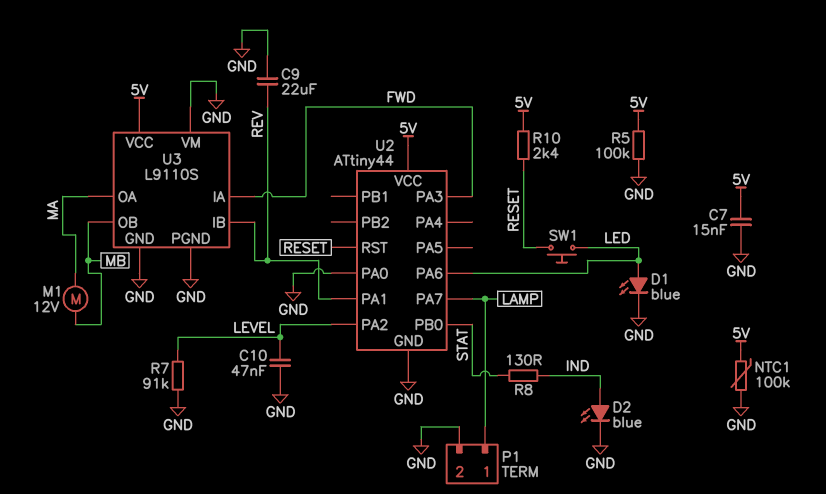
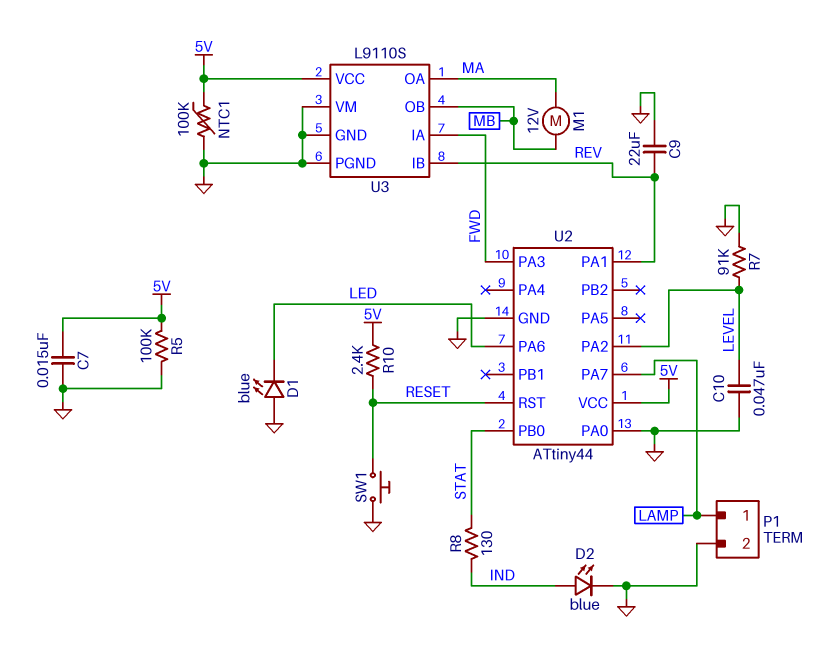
D1: LED blue (A LED, K GND) -> LED blue (A GND, K LED)
SW1: button (LED, RESET) -> button (GND, RESET)

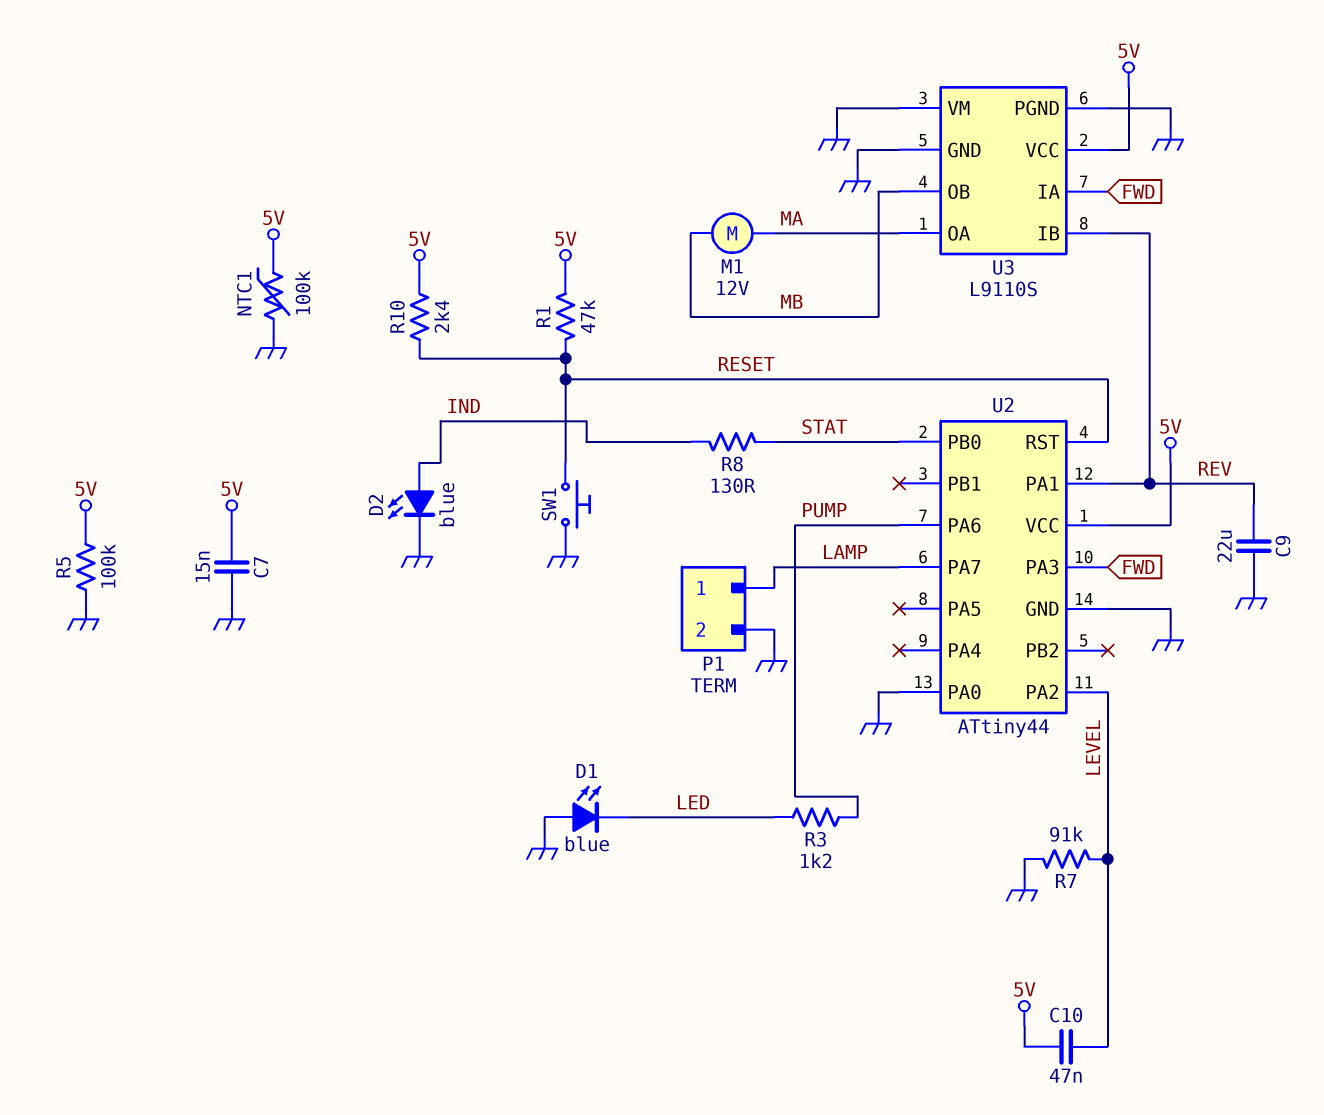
C10: 47nF (GND, LEVEL) -> 47nF (5V, LEVEL)
R1: none -> 47k (5V, RESET)
R3: none -> 1.2k (LED, PUMP)
U2 pin PA6: LED -> PUMP

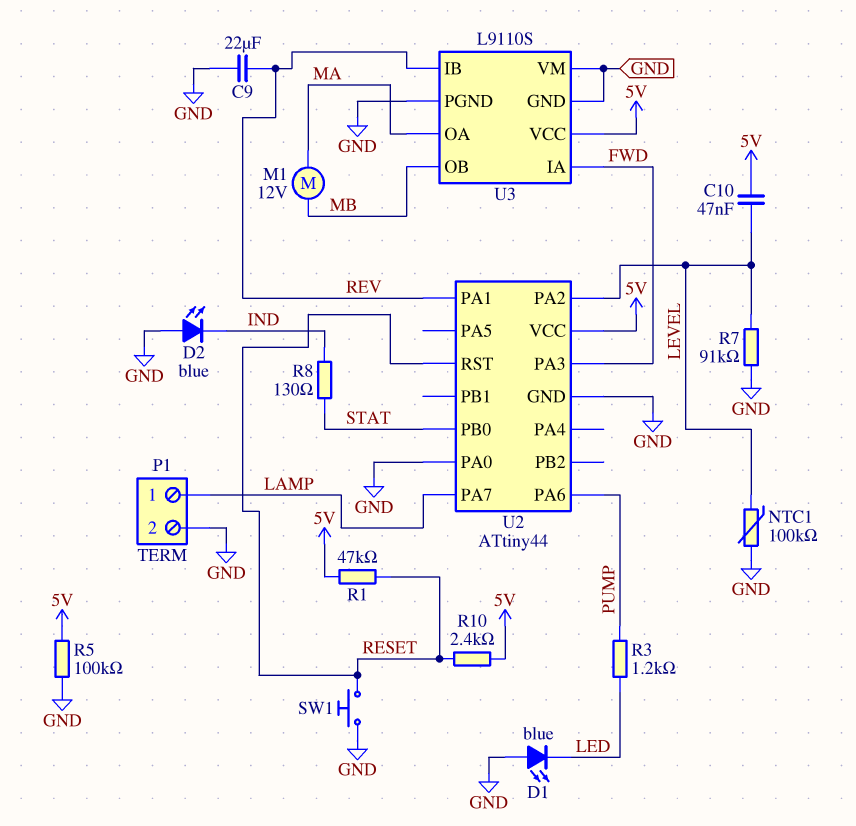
C7: 15nF (5V, GND) -> none
D2: LED blue (A IND, K GND) -> LED blue (A GND, K IND)
NTC1: 100k (5V, GND) -> 100k (GND, LEVEL)

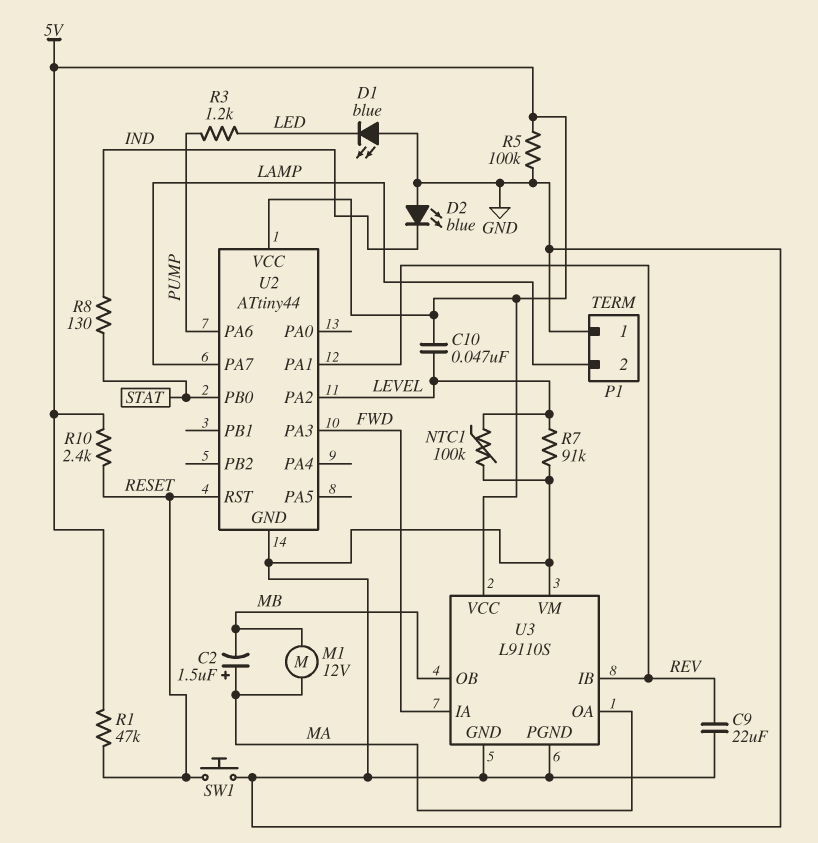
C2: none -> 1.5uF (plus MA, minus MB)
P1 pin 1: LAMP -> GND
P1 pin 2: GND -> LAMP
U2 pin PA0: GND -> none

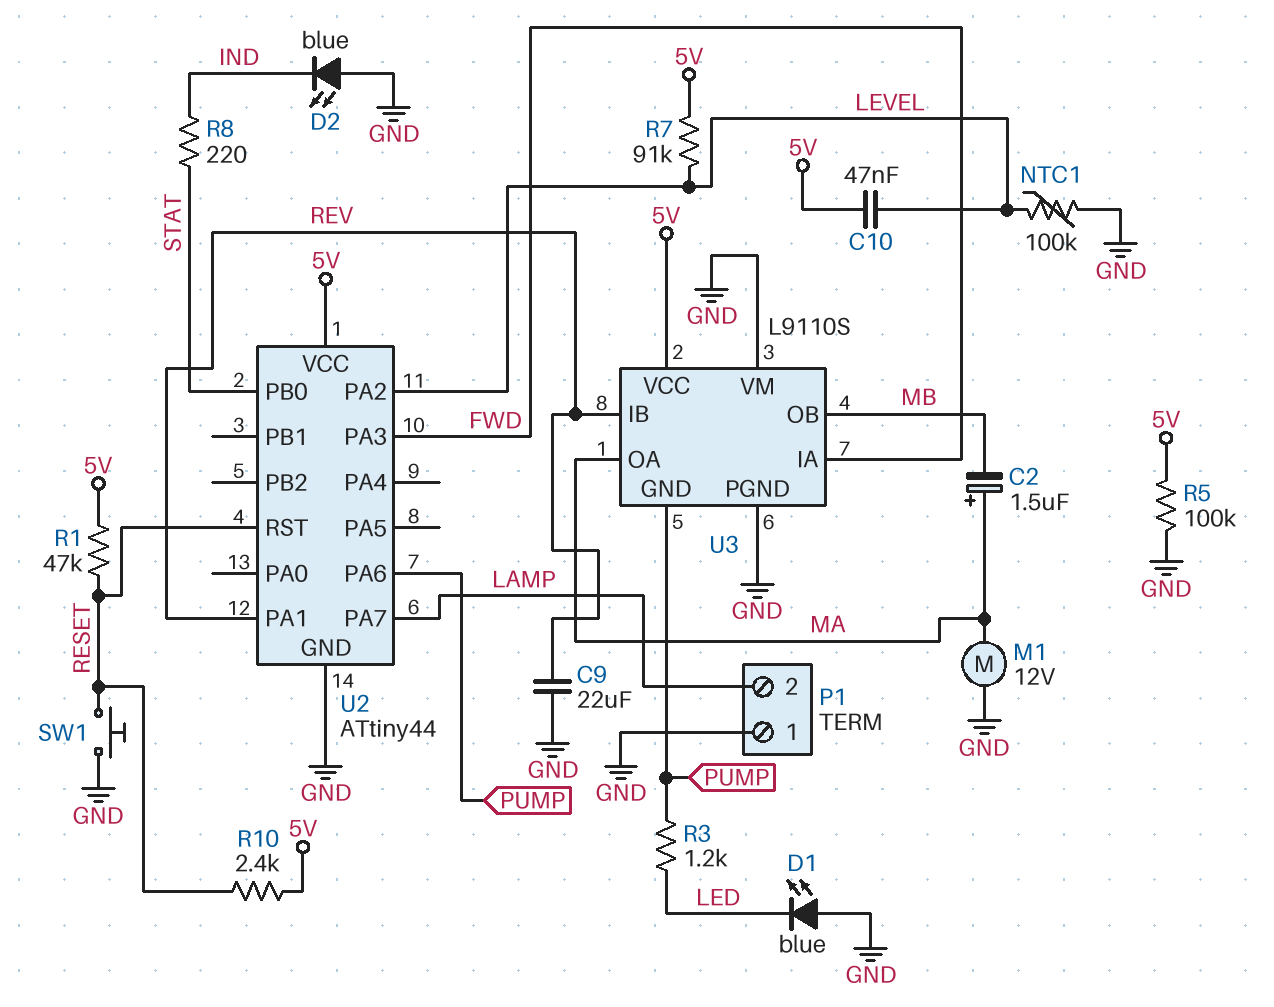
M1: motor 12V (MA, MB) -> motor 12V (GND, MA)
R7: 91k (GND, LEVEL) -> 91k (5V, LEVEL)
R8: 130 (IND, STAT) -> 220 (IND, STAT)
U3 pin GND: GND -> PUMP

